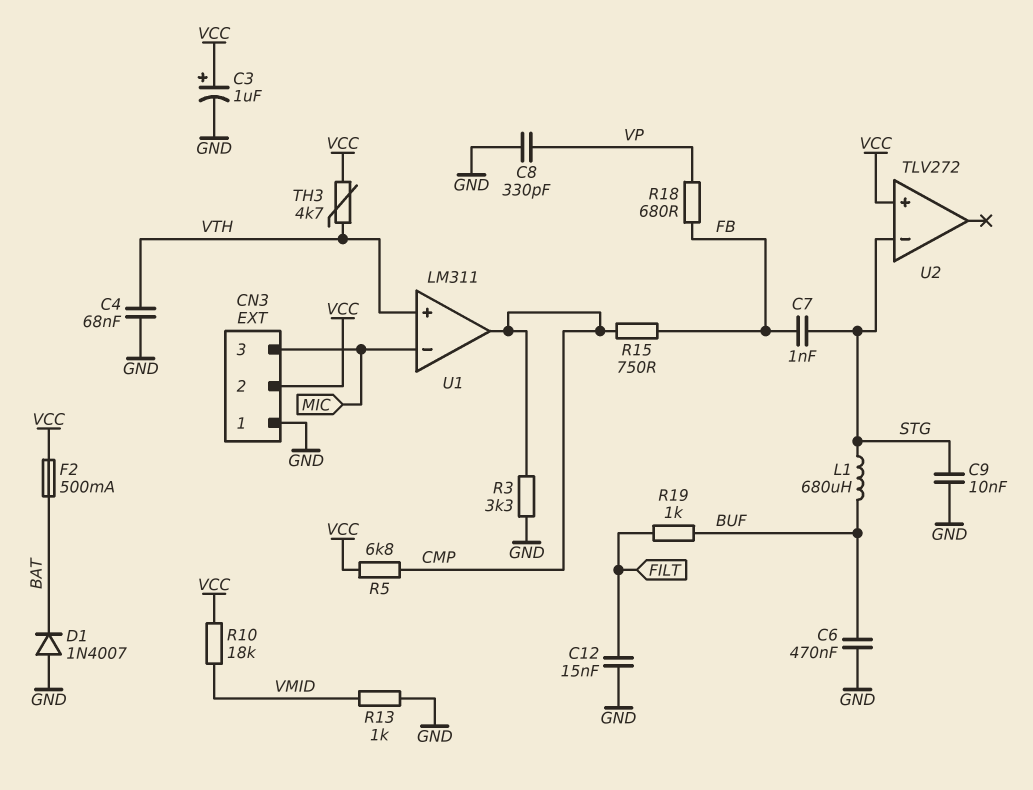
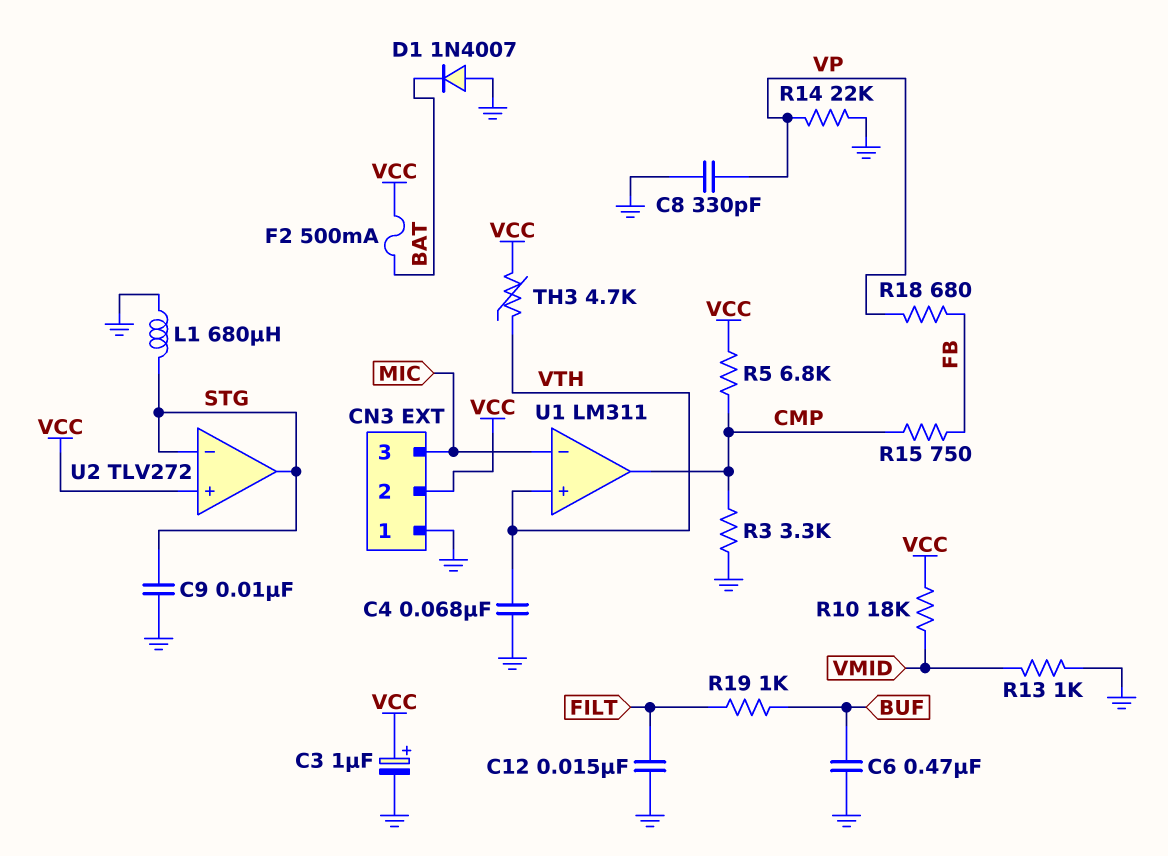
C7: 1nF (FB, STG) -> none
L1: 680uH (BUF, STG) -> 680uH (GND, STG)
R14: none -> 22k (GND, VP)
U2 pin out: none -> STG

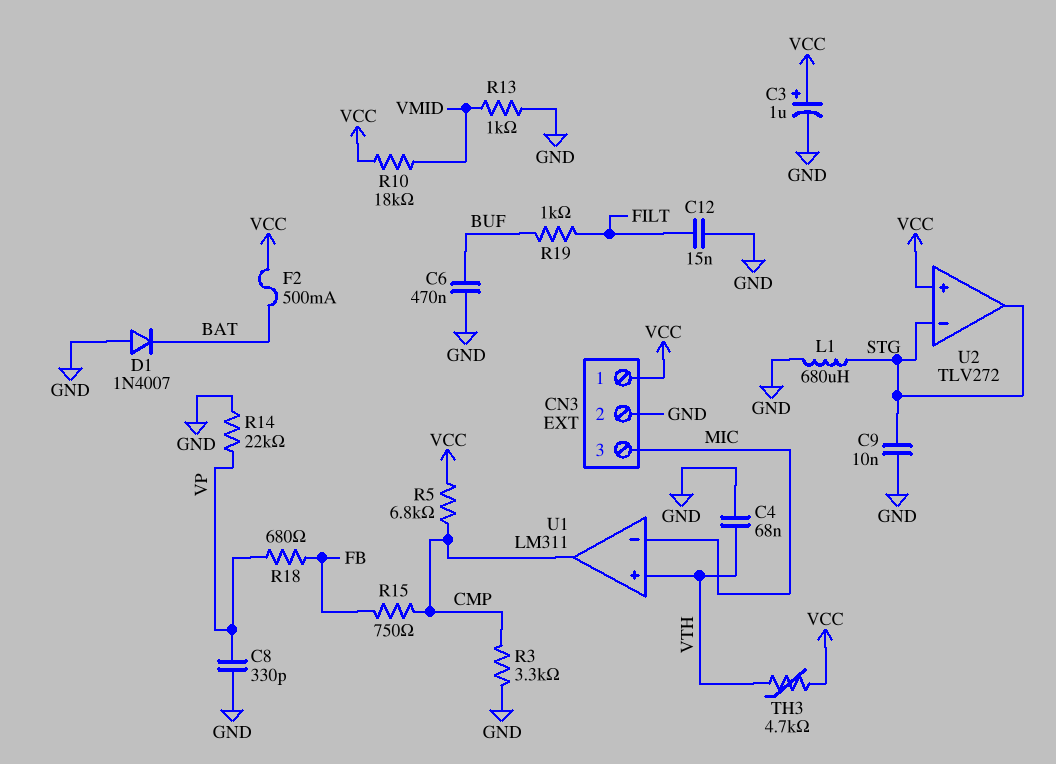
CN3 pin 1: GND -> VCC
CN3 pin 2: VCC -> GND

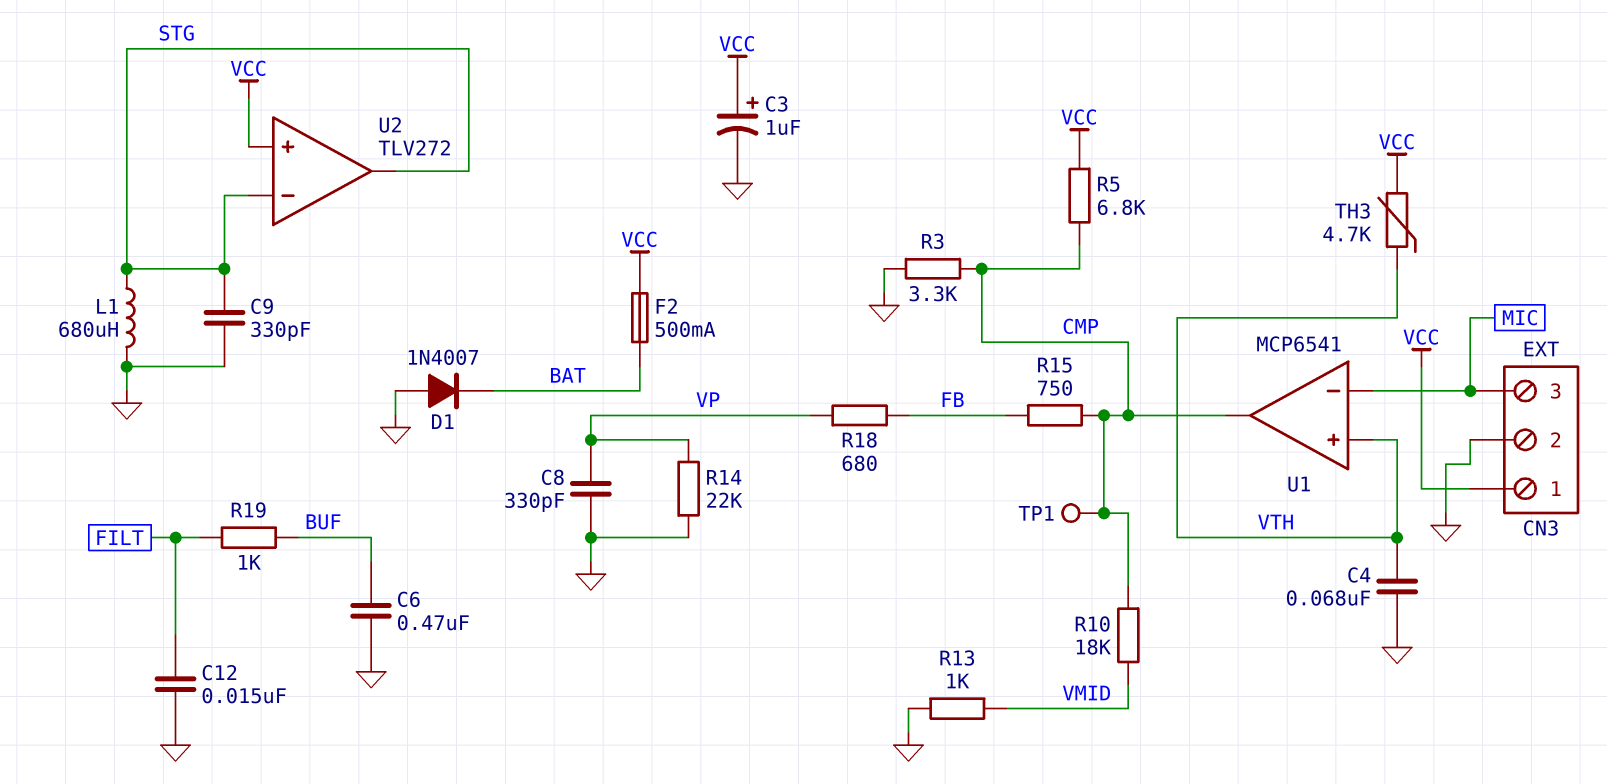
C9: 10nF (GND, STG) -> 330pF (GND, STG)
R10: 18k (VCC, VMID) -> 18k (CMP, VMID)
TP1: none -> test point (CMP)
U1: LM311 -> MCP6541

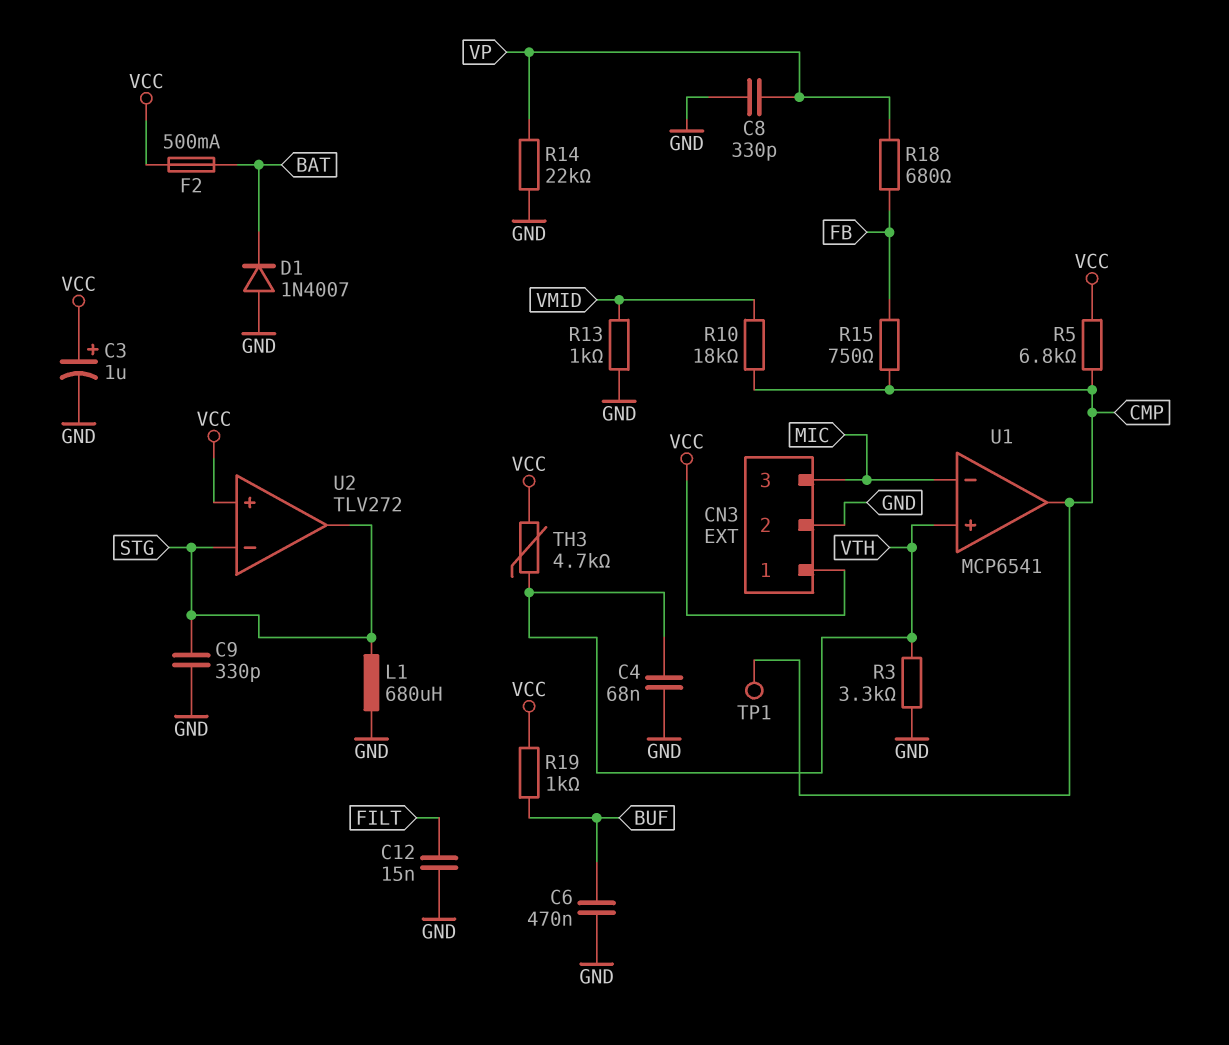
R3: 3.3k (CMP, GND) -> 3.3k (GND, VTH)
R19: 1k (BUF, FILT) -> 1k (BUF, VCC)

